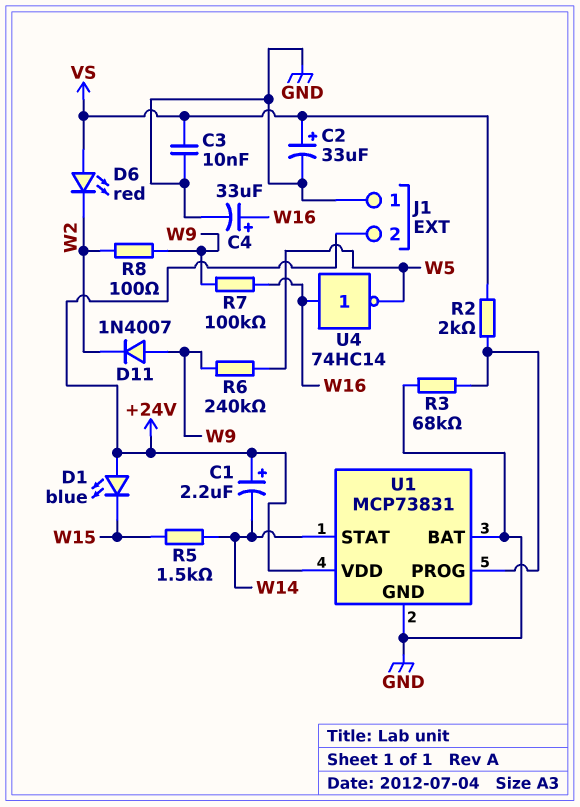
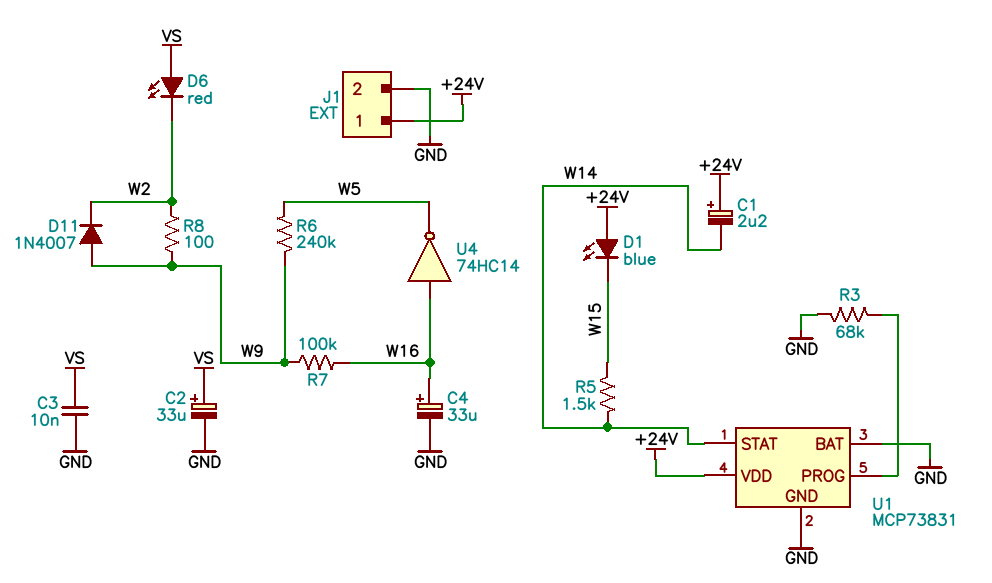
J1 pin 1: GND -> +24V
J1 pin 2: +24V -> GND
R2: 2k (U1/PROG, VS) -> none

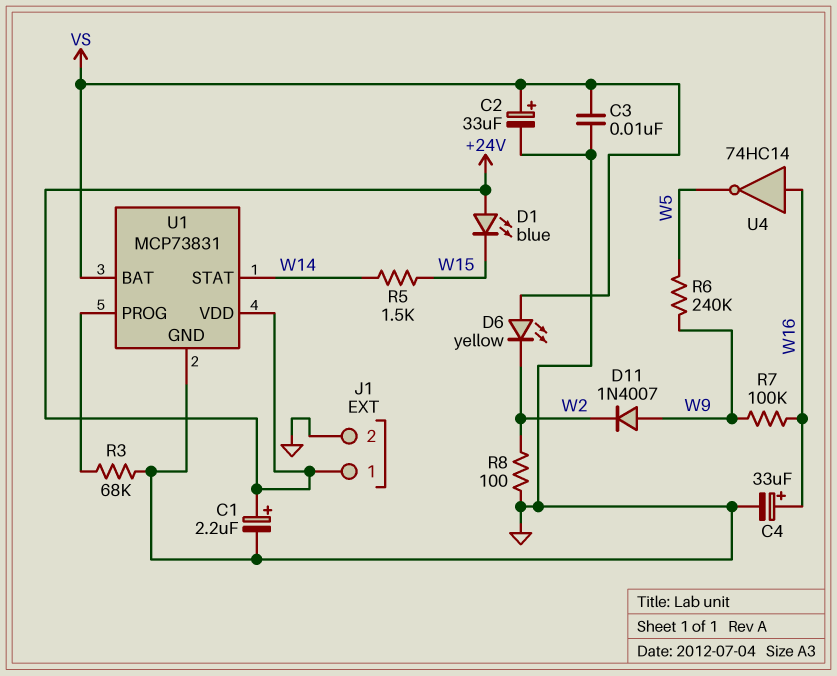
C1: 2.2uF (plus +24V, minus W14) -> 2.2uF (plus +24V, minus GND)
D6: LED red (A VS, K W2) -> LED yellow (A VS, K W2)
R8: 100 (W2, W9) -> 100 (GND, W2)
U1 pin BAT: GND -> VS

